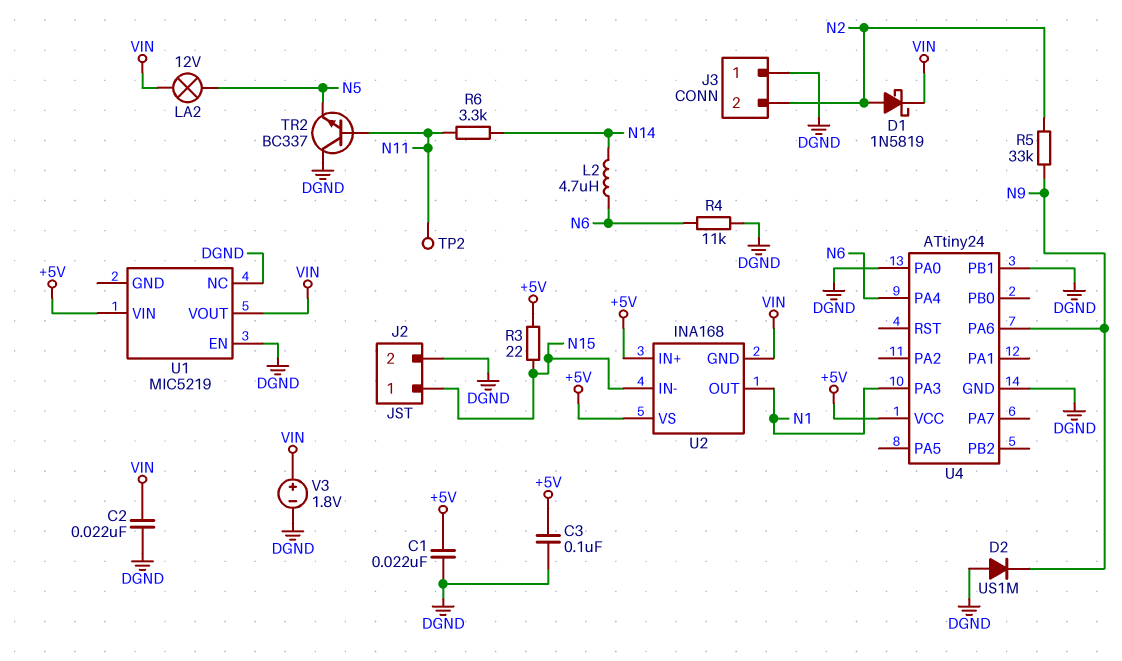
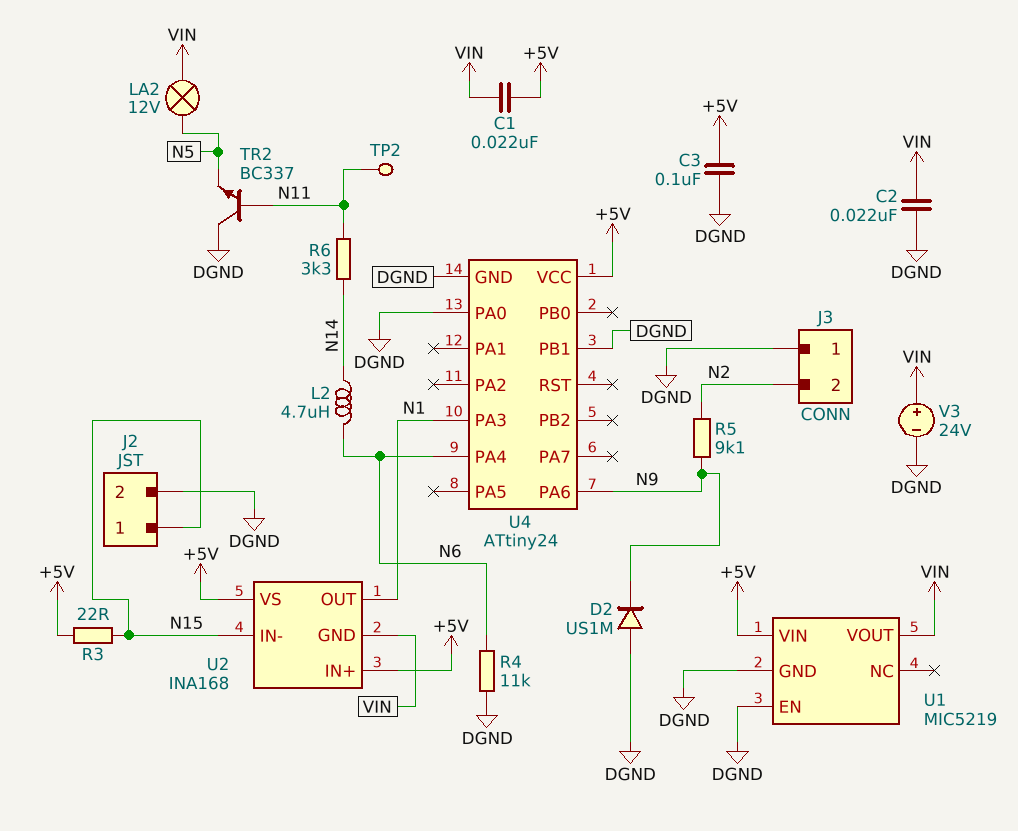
C1: 22nF (+5V, DGND) -> 22nF (+5V, VIN)
D1: schottky 1N5819 (A N2, K VIN) -> none
R5: 33k (N2, N9) -> 9.1k (N2, N9)
U1 pin GND: none -> DGND
U1 pin NC: DGND -> none
V3: 1.8V (plus VIN, minus DGND) -> 24V (plus VIN, minus DGND)

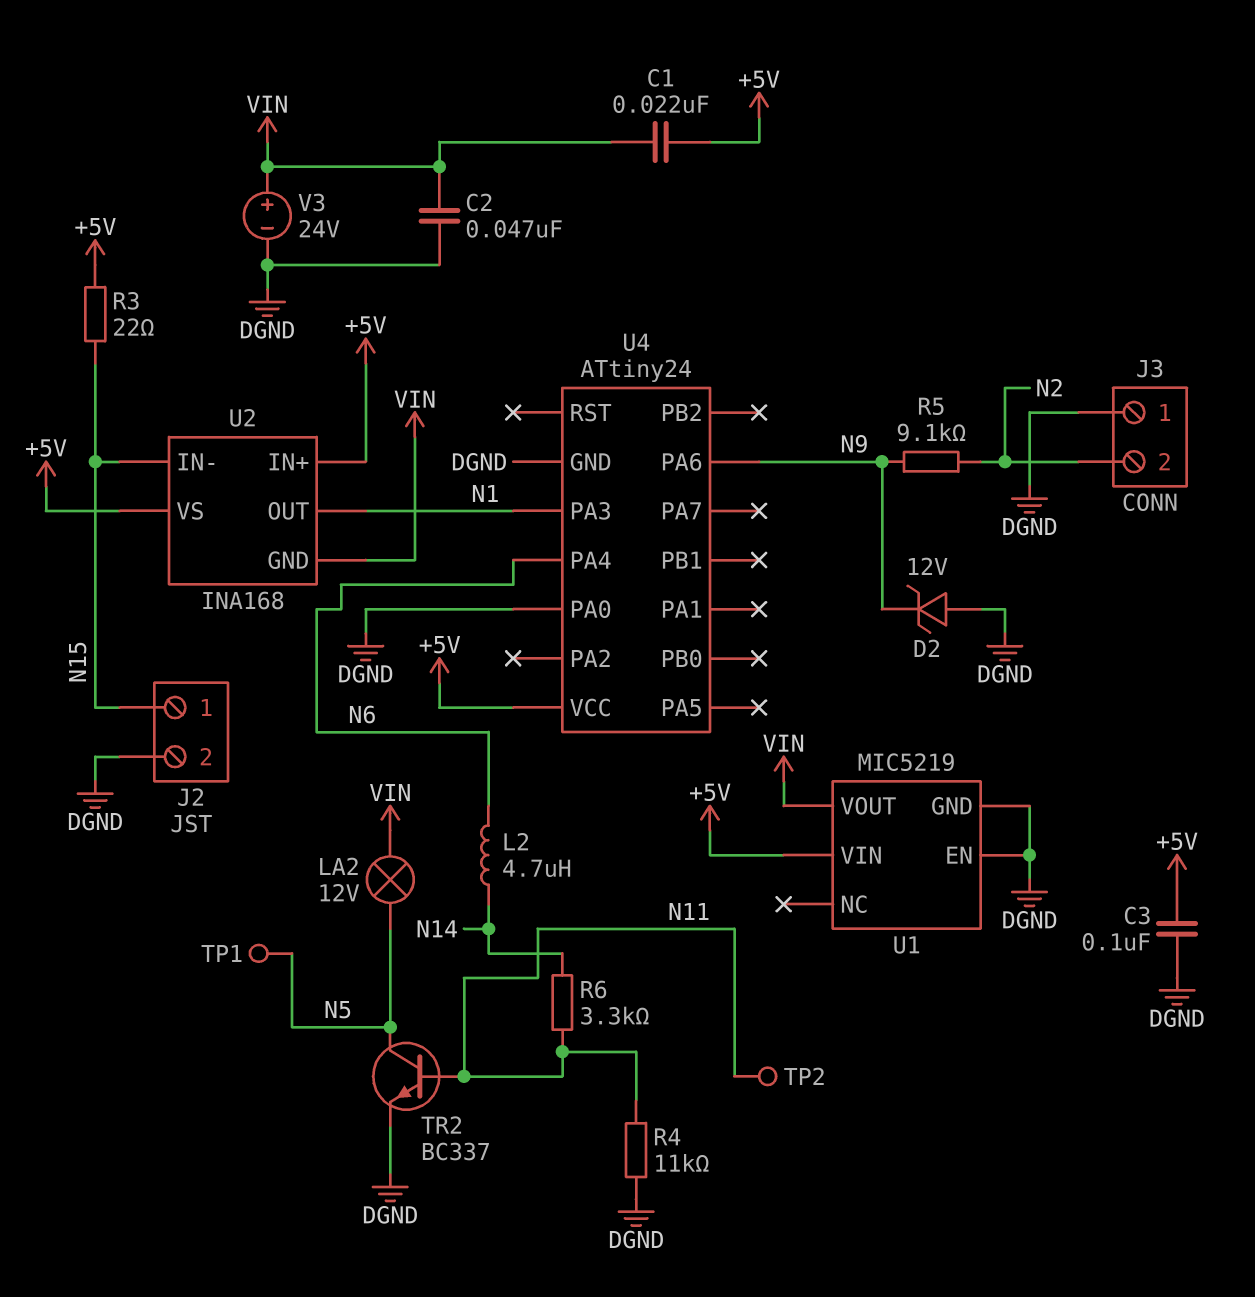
C2: 22nF (DGND, VIN) -> 47nF (DGND, VIN)
D2: diode US1M (A DGND, K N9) -> zener 12V (A DGND, K N9)
R4: 11k (DGND, N6) -> 11k (DGND, N11)
TP1: none -> test point (N5)
TR2: NPN BC337 (B N11, C DGND, E N5) -> NPN BC337 (B N11, C N5, E DGND)
U4 pin PB1: DGND -> none

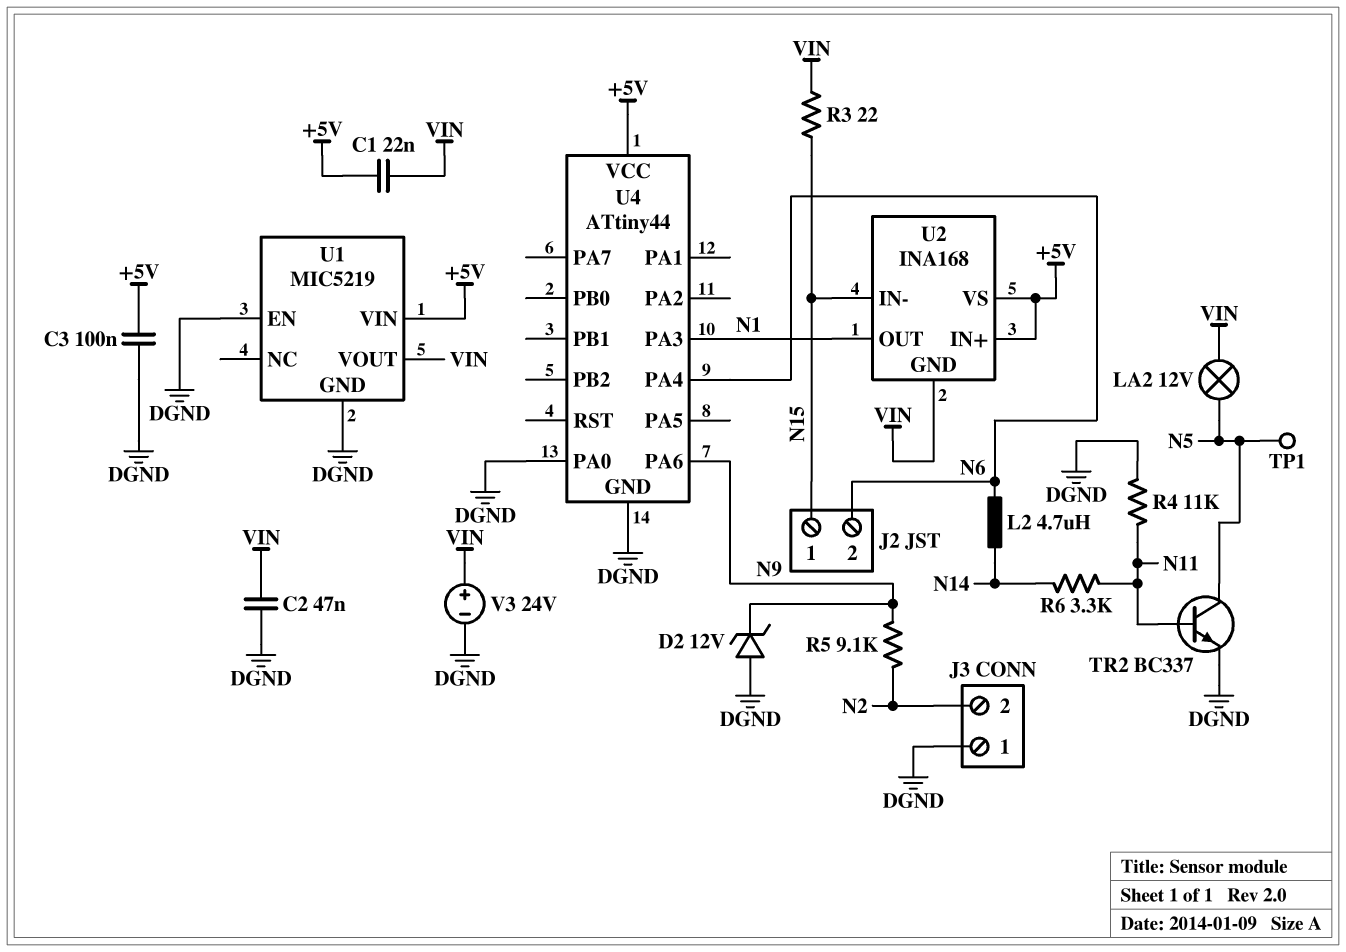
J2 pin 2: DGND -> N6
R3: 22 (+5V, N15) -> 22 (N15, VIN)
TP2: test point (N11) -> none
U4: ATtiny24 -> ATtiny44

